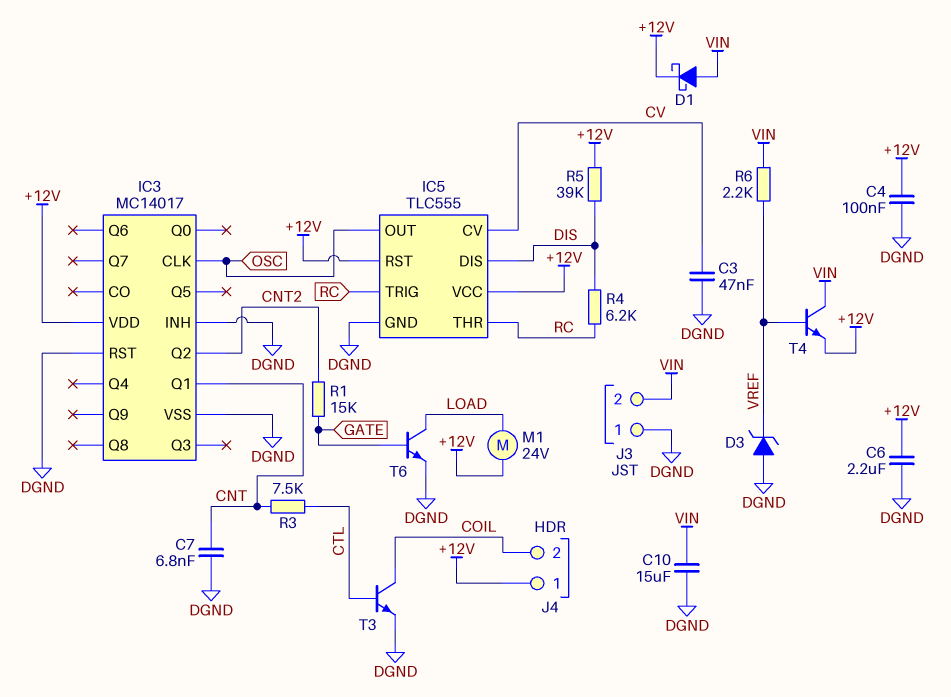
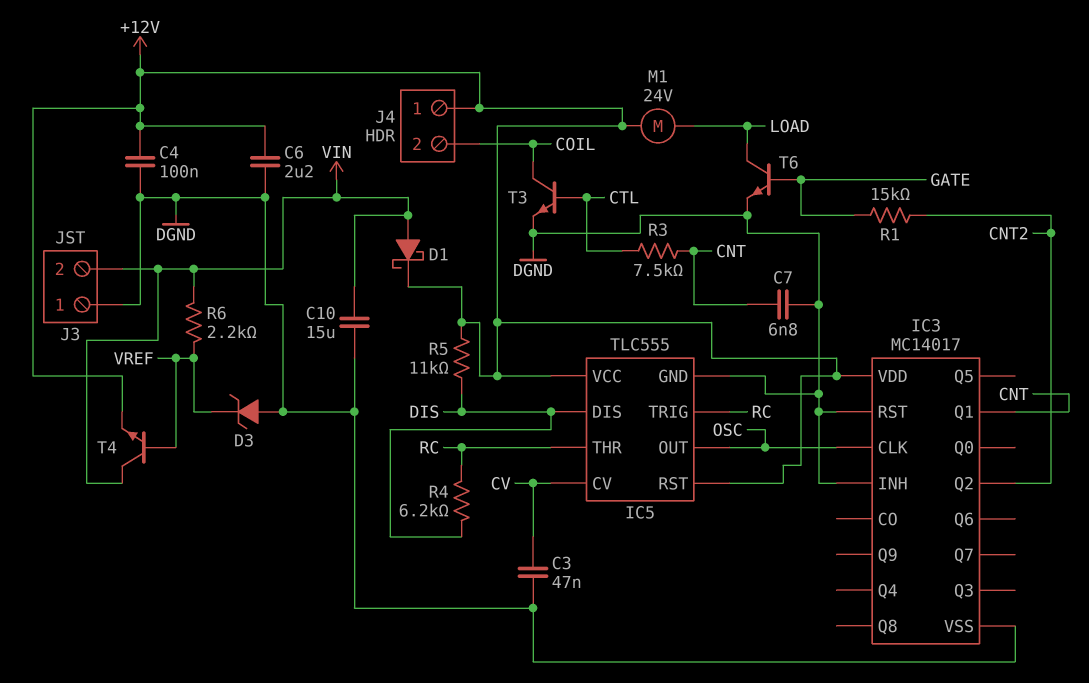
R5: 39k (+12V, DIS) -> 11k (+12V, DIS)

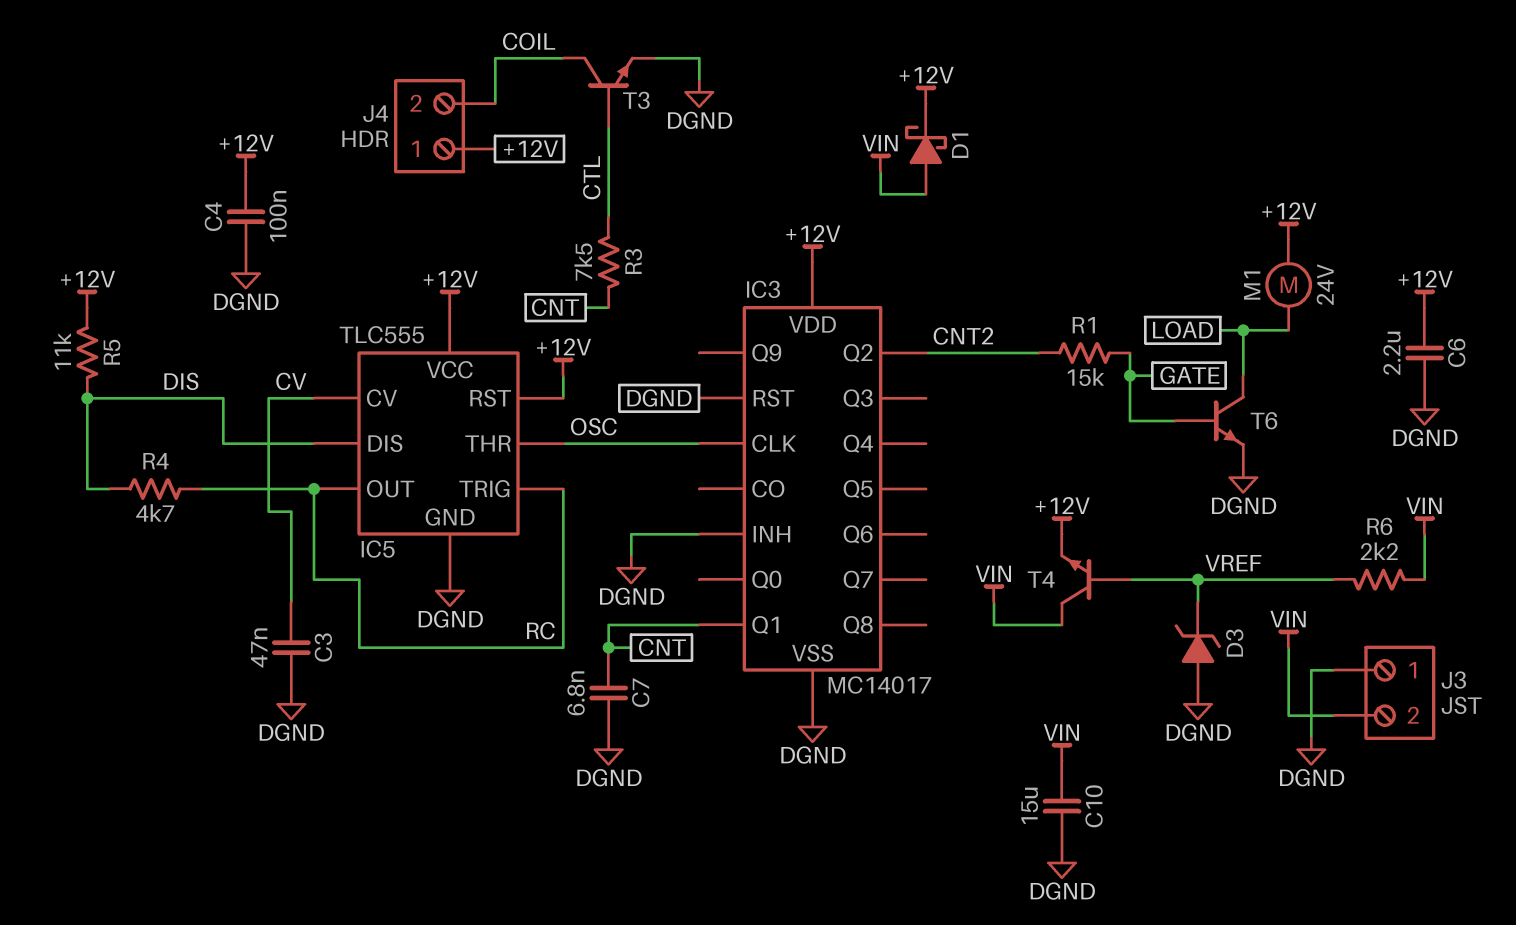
IC5 pin OUT: OSC -> RC
IC5 pin THR: RC -> OSC
R4: 6.2k (DIS, RC) -> 4.7k (DIS, RC)

